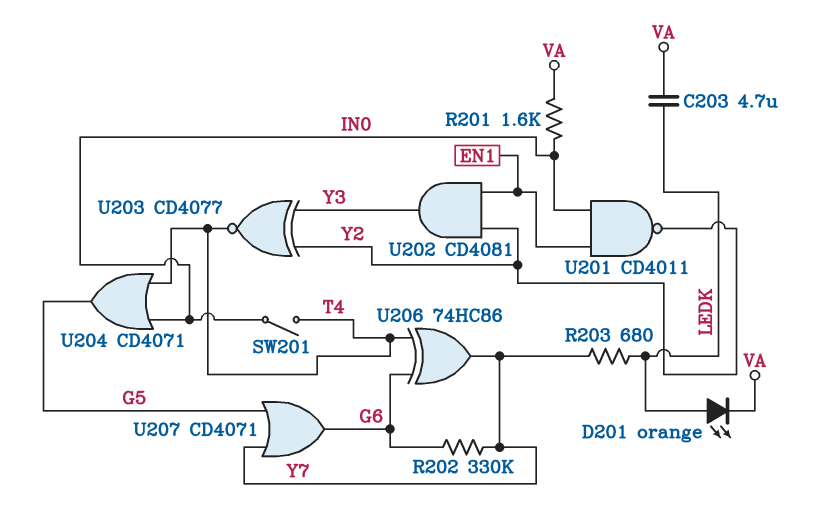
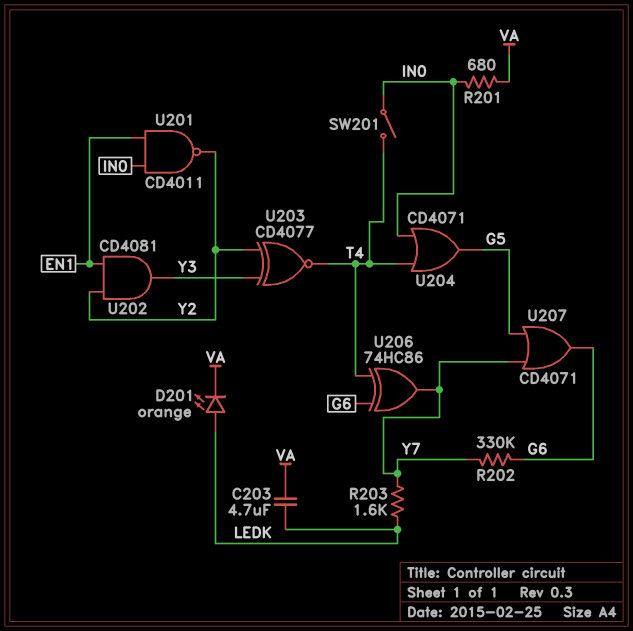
R201: 1.6k (IN0, VA) -> 680 (IN0, VA)
R203: 680 (LEDK, Y7) -> 1.6k (LEDK, Y7)

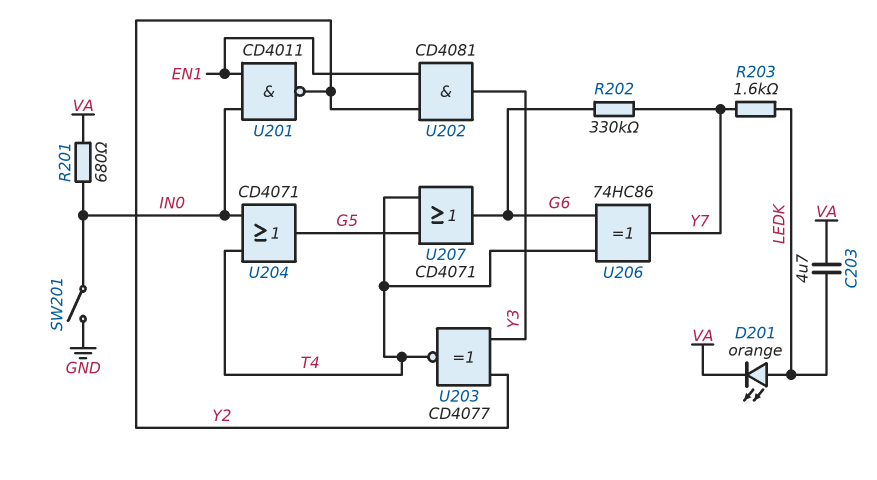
SW201: switch (IN0, T4) -> switch (GND, IN0)
U207: OR CD4071 (in G5, in Y7, out G6) -> OR CD4071 (in G5, in T4, out G6)

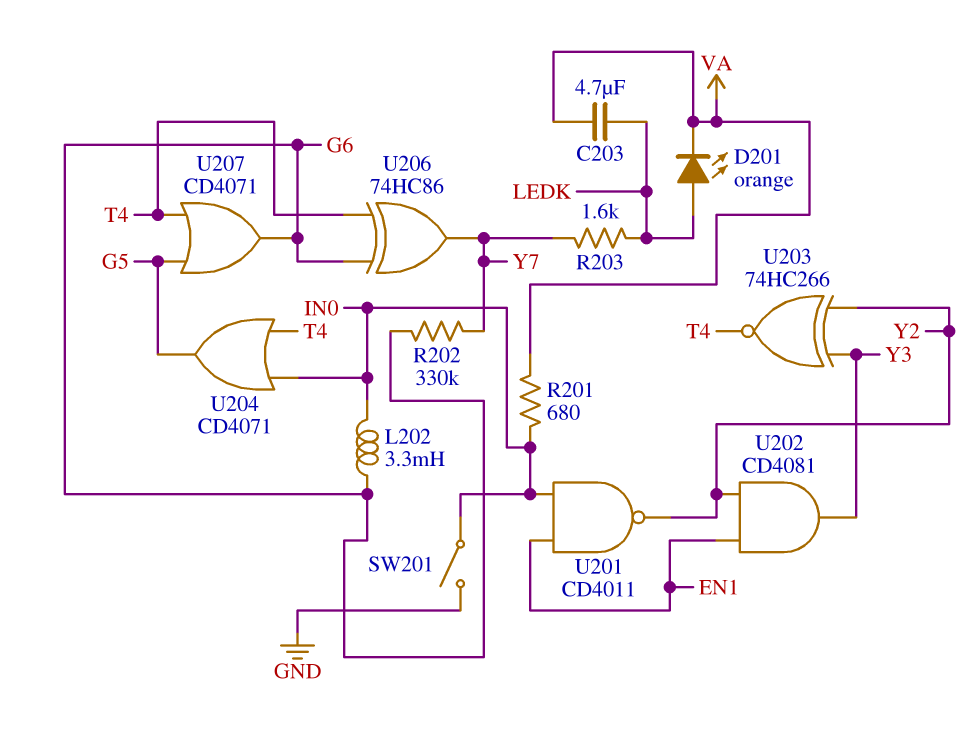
L202: none -> 3.3mH (G6, IN0)
U203: XNOR CD4077 (in Y2, in Y3, out T4) -> XNOR 74HC266 (in Y2, in Y3, out T4)

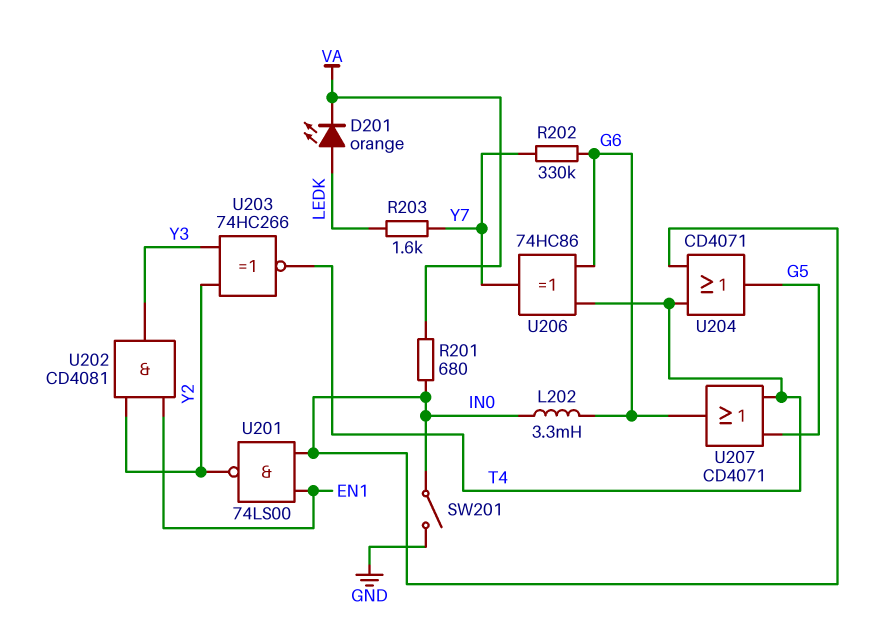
C203: 4.7uF (LEDK, VA) -> none
U201: NAND CD4011 (in EN1, in IN0, out Y2) -> NAND 74LS00 (in EN1, in IN0, out Y2)

